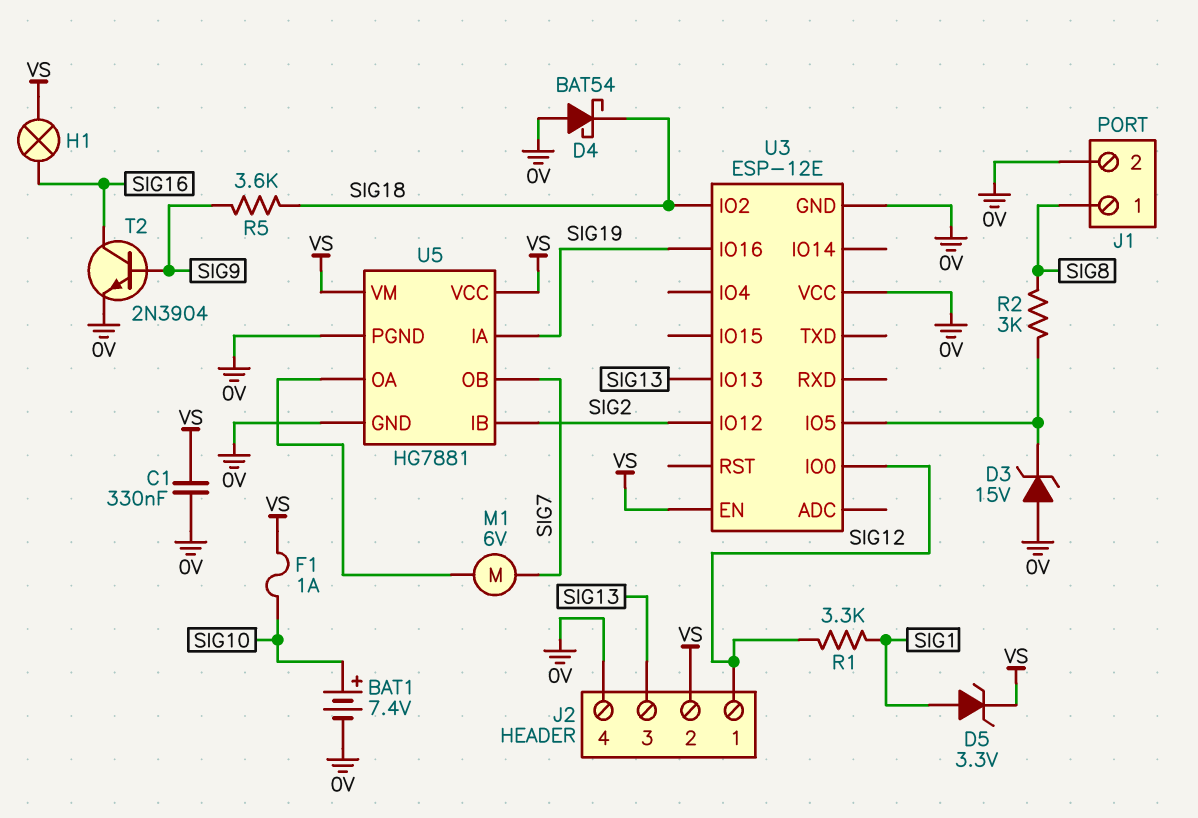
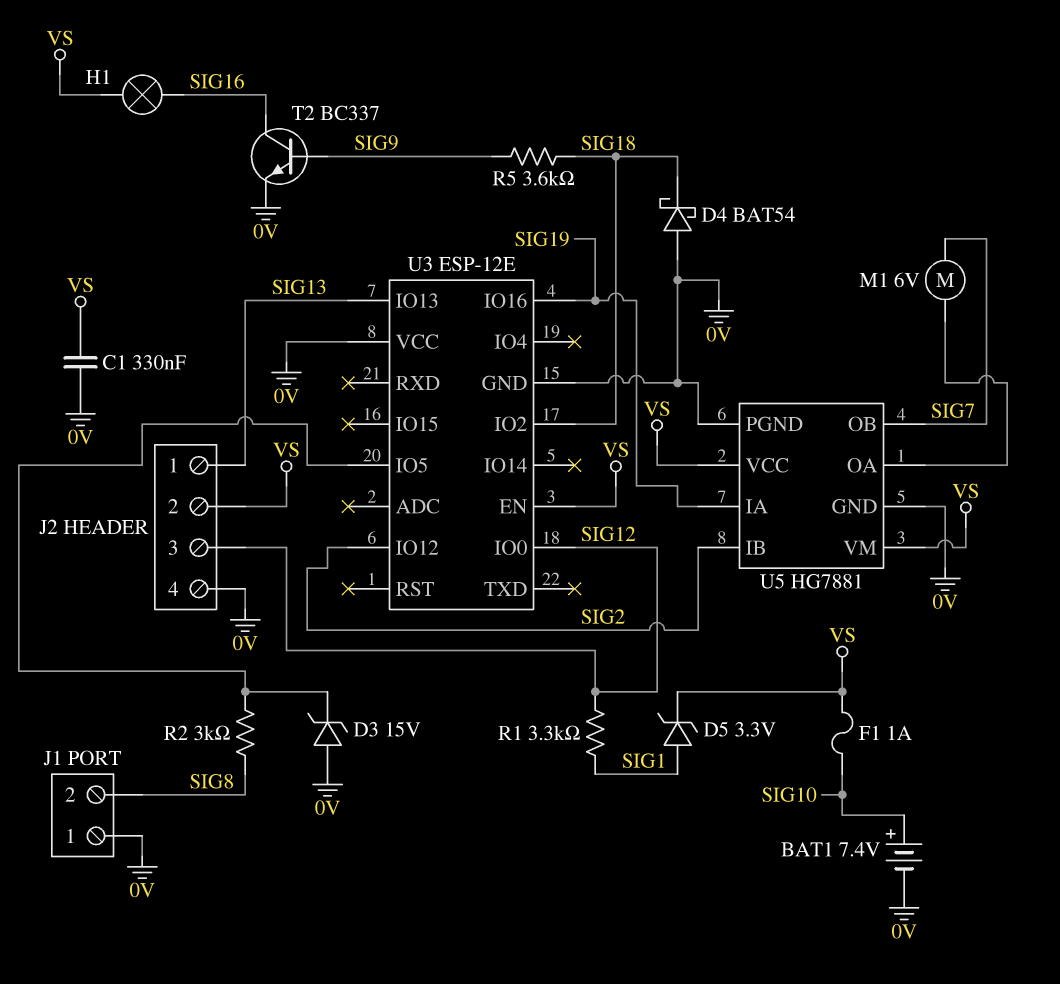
J1 pin 1: SIG8 -> 0V
J1 pin 2: 0V -> SIG8
J2 pin 1: SIG12 -> SIG13
J2 pin 3: SIG13 -> SIG12
T2: NPN 2N3904 (B SIG9, C SIG16, E 0V) -> NPN BC337 (B SIG9, C SIG16, E 0V)

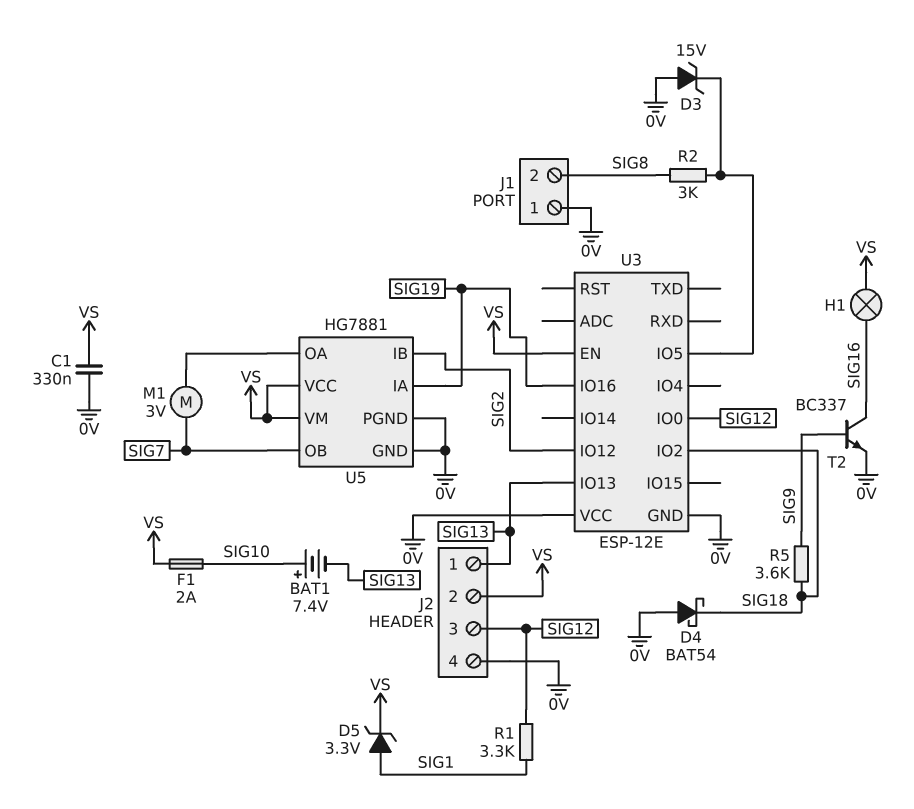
BAT1: 7.4V (plus SIG10, minus 0V) -> 7.4V (plus SIG10, minus SIG13)
F1: 1A (SIG10, VS) -> 2A (SIG10, VS)
M1: motor 6V (SIG7, U5/OA) -> motor 3V (SIG7, U5/OA)

